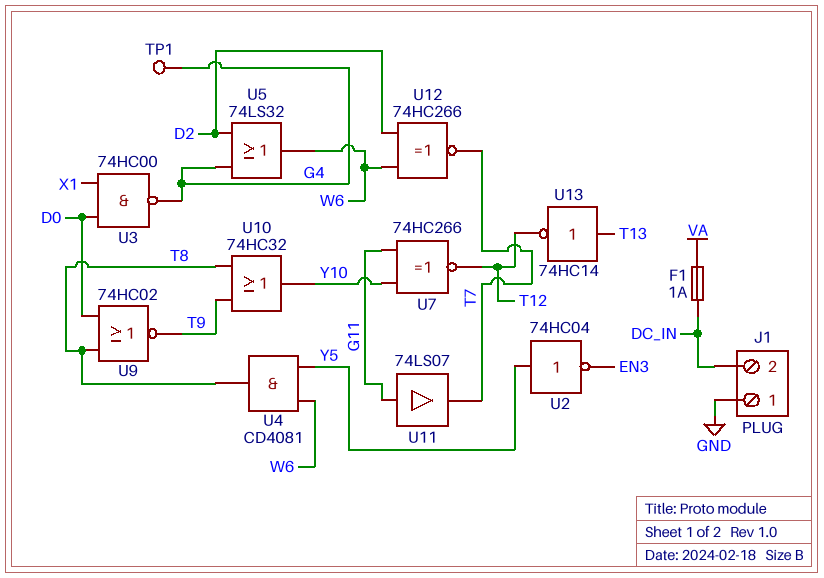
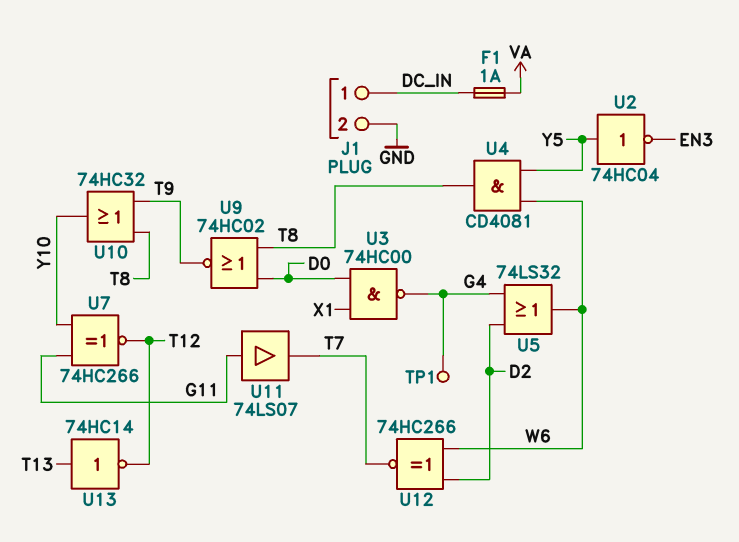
J1 pin 1: GND -> DC_IN
J1 pin 2: DC_IN -> GND

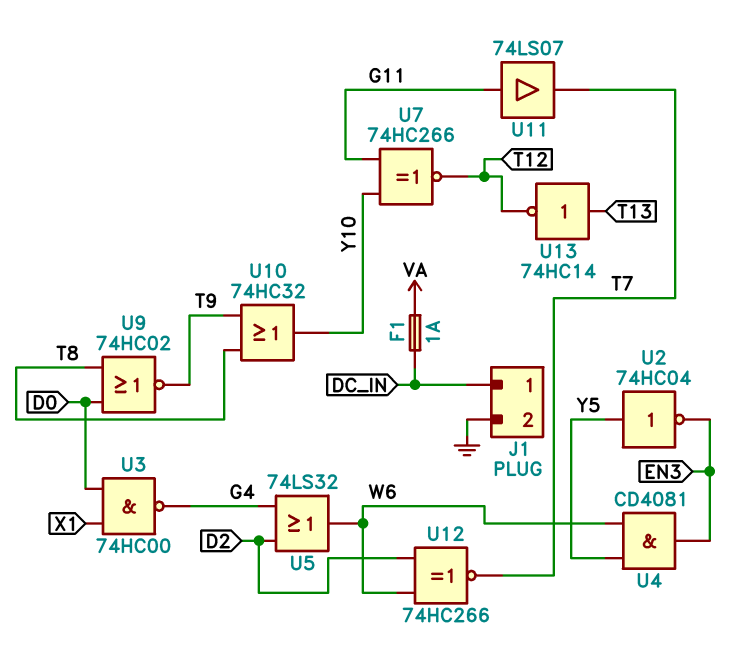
TP1: test point (G4) -> none
U4: AND CD4081 (in W6, in Y5, out T8) -> AND CD4081 (in W6, in Y5, out EN3)

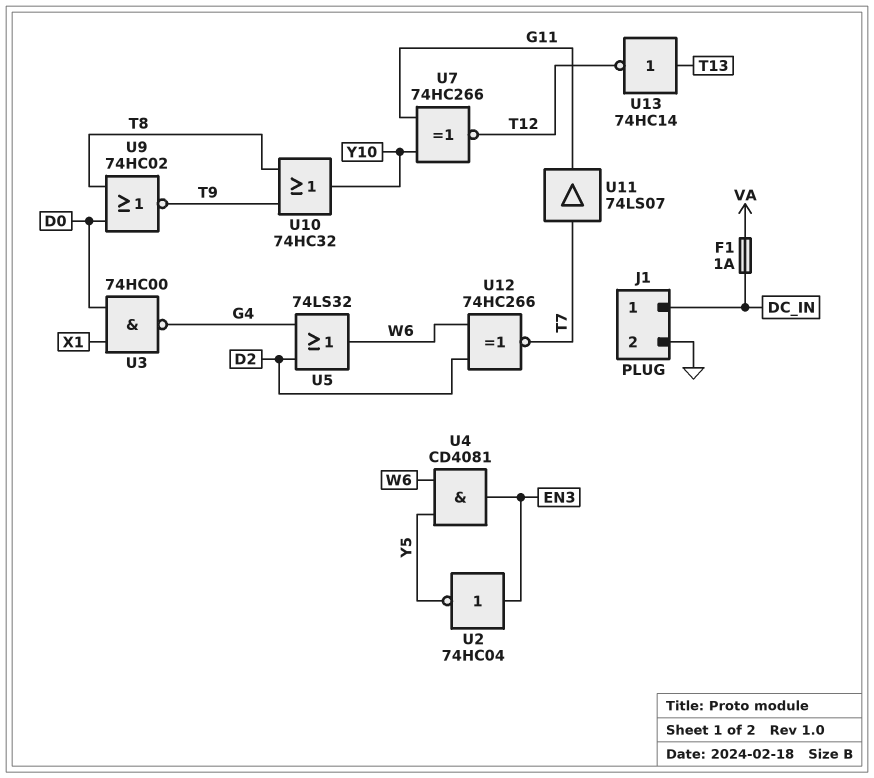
U2: NOT 74HC04 (in Y5, out EN3) -> NOT 74HC04 (in EN3, out Y5)
U11: buffer 74LS07 (in G11, out T7) -> buffer 74LS07 (in T7, out G11)

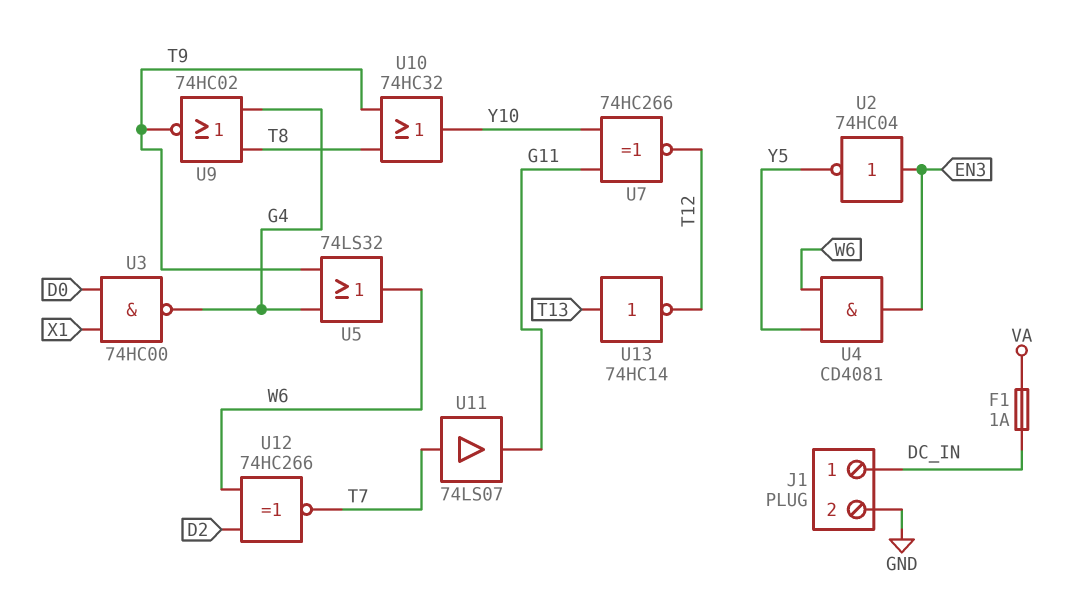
U5: OR 74LS32 (in D2, in G4, out W6) -> OR 74LS32 (in G4, in T9, out W6)
U9: NOR 74HC02 (in D0, in T8, out T9) -> NOR 74HC02 (in G4, in T8, out T9)

